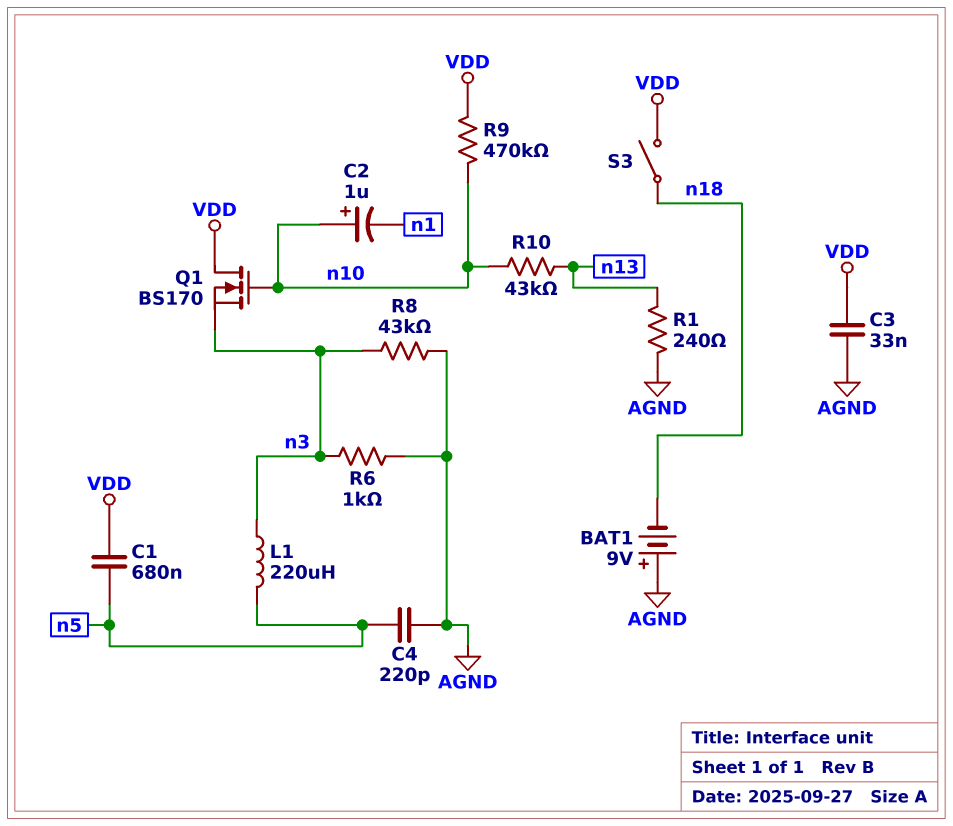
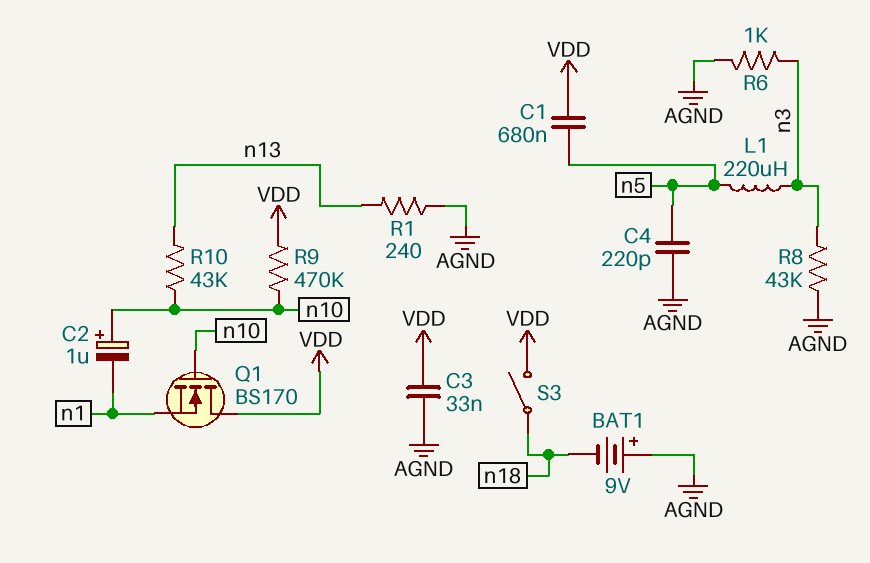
Q1: NMOS BS170 (G n10, D VDD, S n3) -> NMOS BS170 (G n10, D VDD, S n1)

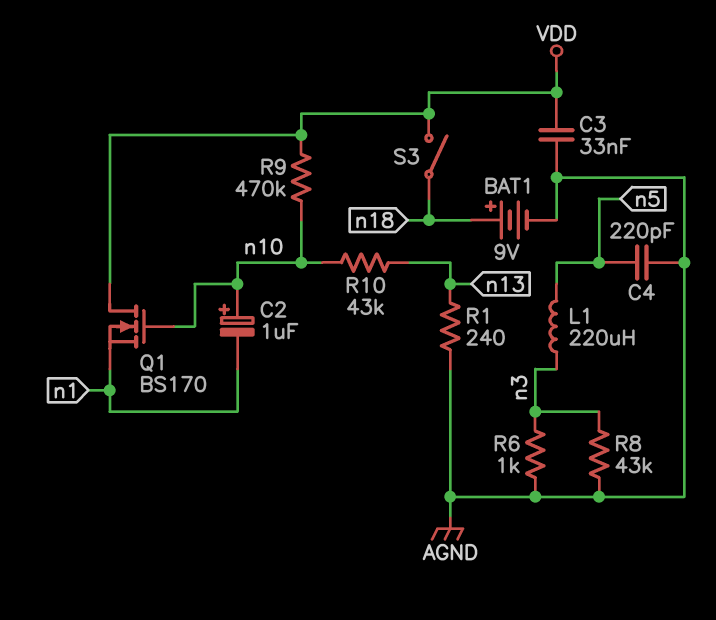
BAT1: 9V (plus AGND, minus n18) -> 9V (plus n18, minus AGND)
C1: 680nF (VDD, n5) -> none

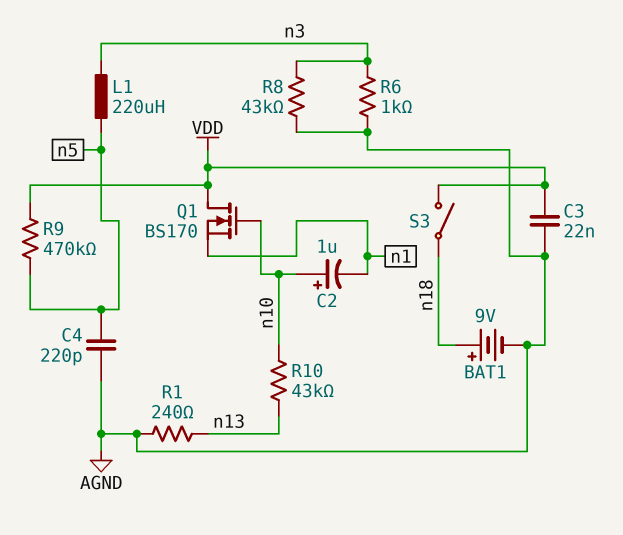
C3: 33nF (AGND, VDD) -> 22nF (AGND, VDD)
R9: 470k (VDD, n10) -> 470k (VDD, n5)

